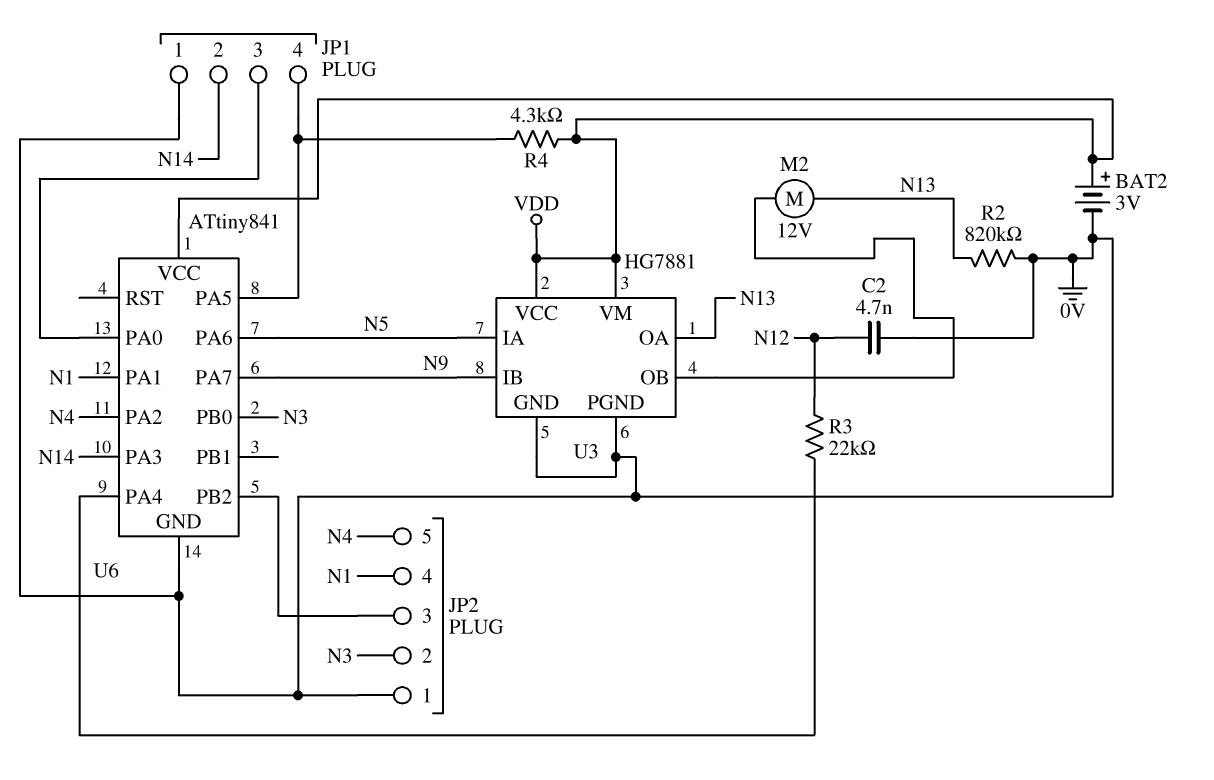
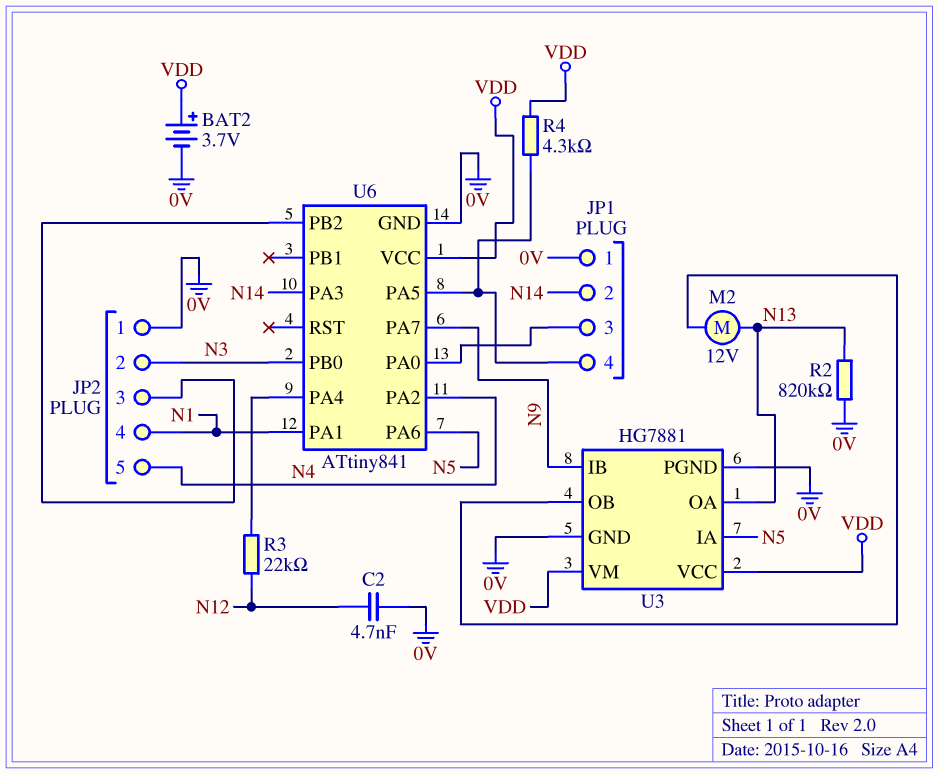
BAT2: 3V (plus VDD, minus 0V) -> 3.7V (plus VDD, minus 0V)

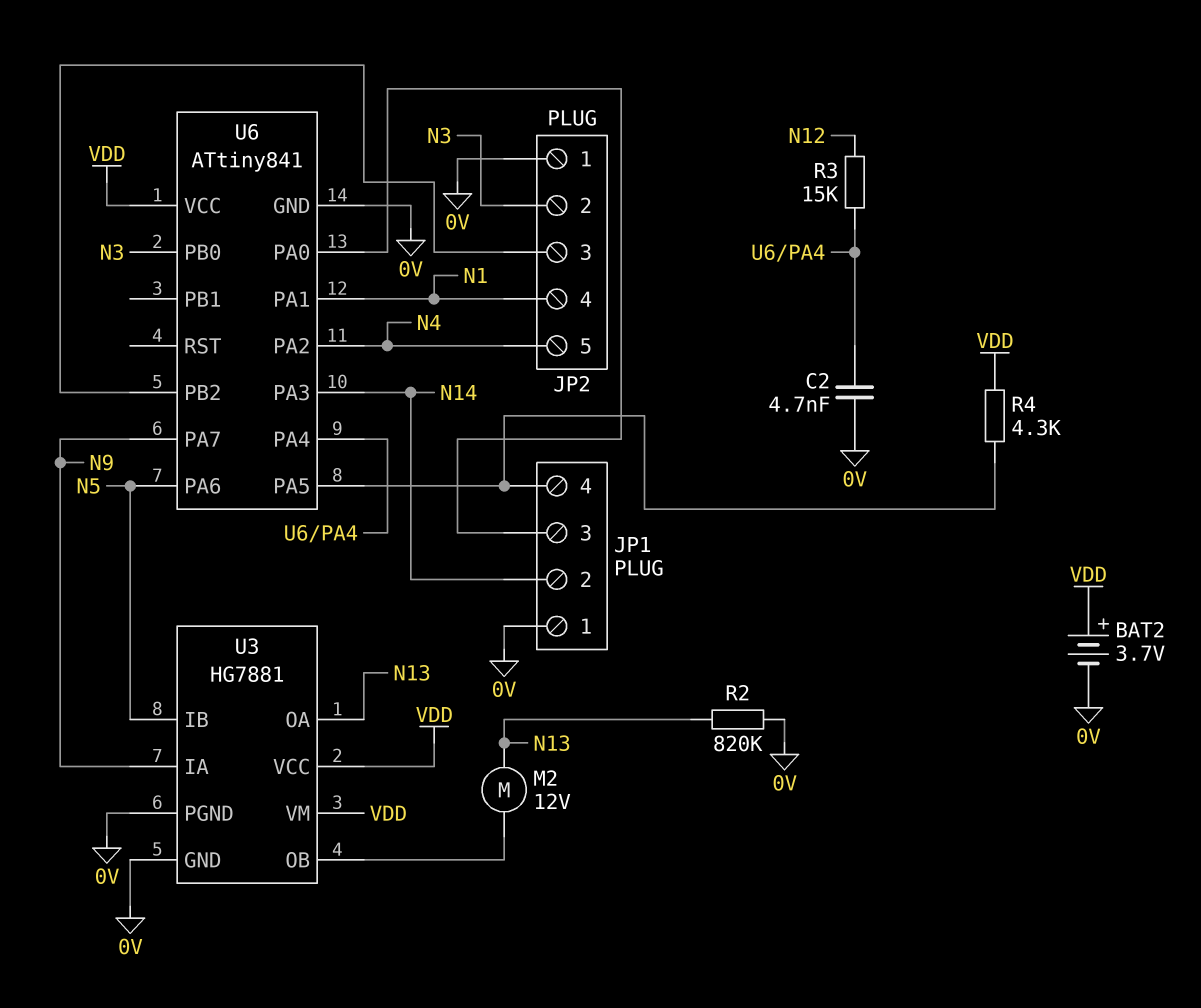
C2: 4.7nF (0V, N12) -> 4.7nF (0V, U6/PA4)
R3: 22k (N12, U6/PA4) -> 15k (N12, U6/PA4)
U3 pin IA: N5 -> N9
U3 pin IB: N9 -> N5

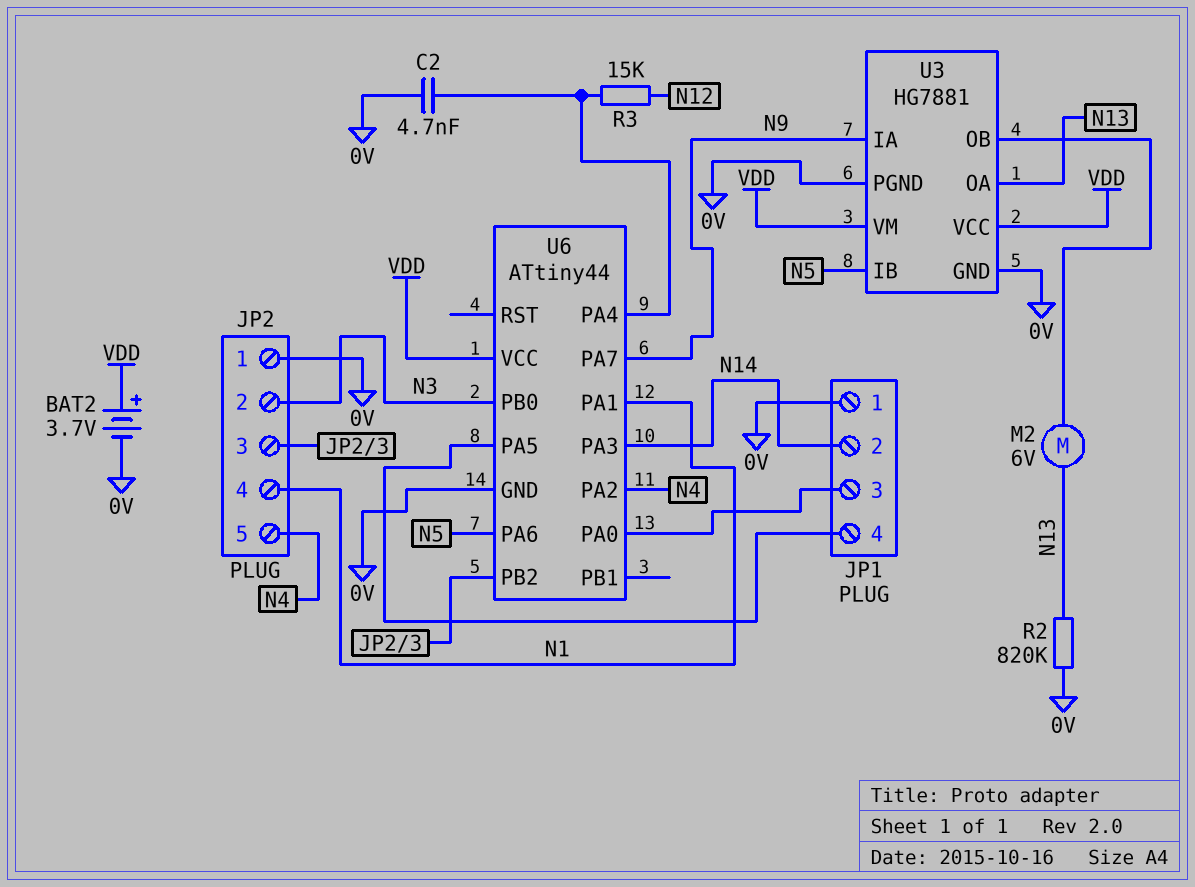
M2: motor 12V (N13, U3/OB) -> motor 6V (N13, U3/OB)
R4: 4.3k (JP1/4, VDD) -> none
U6: ATtiny841 -> ATtiny44

